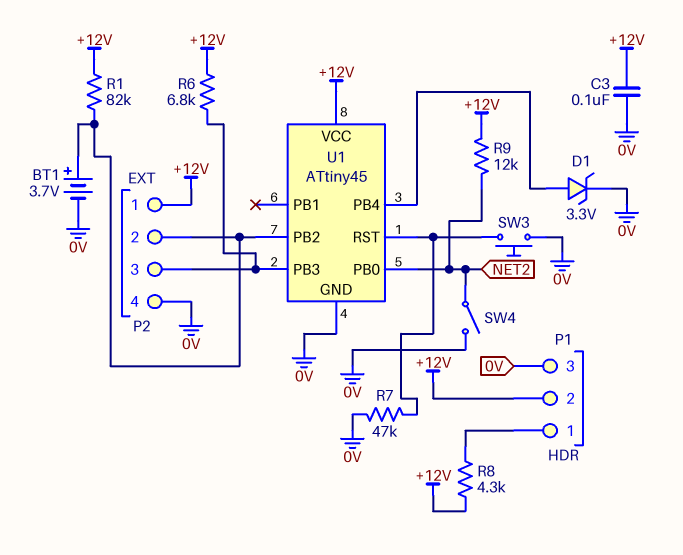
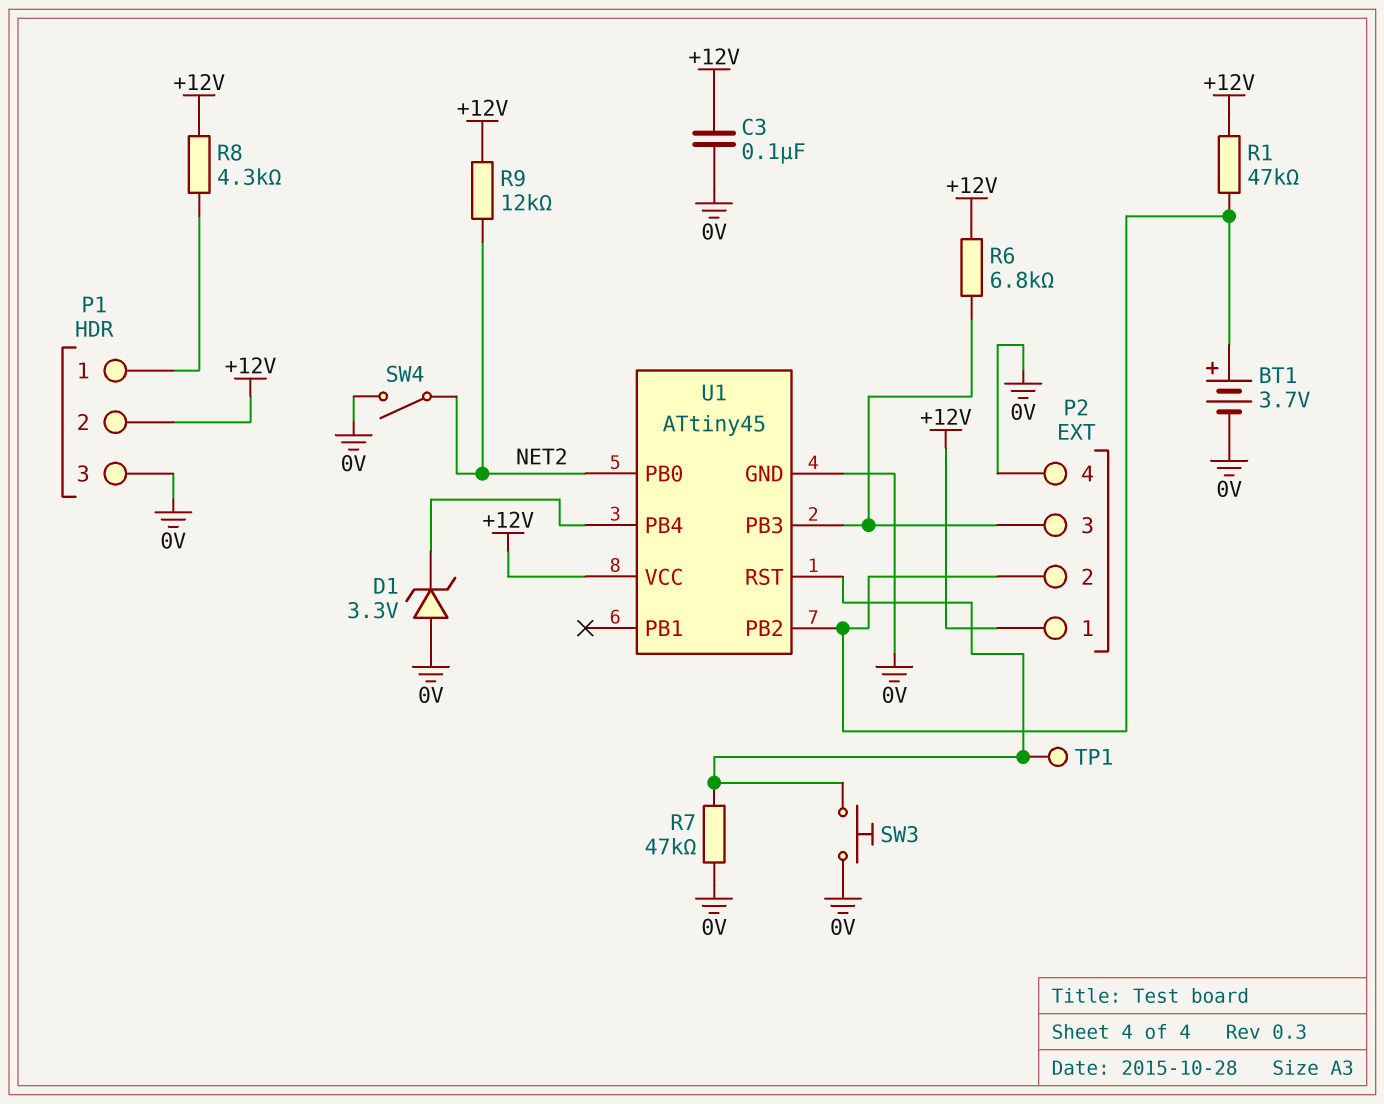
D1: zener 3.3V (A U1/PB4, K 0V) -> zener 3.3V (A 0V, K U1/PB4)
R1: 82k (+12V, P2/2) -> 47k (+12V, P2/2)
TP1: none -> test point (U1/RST)

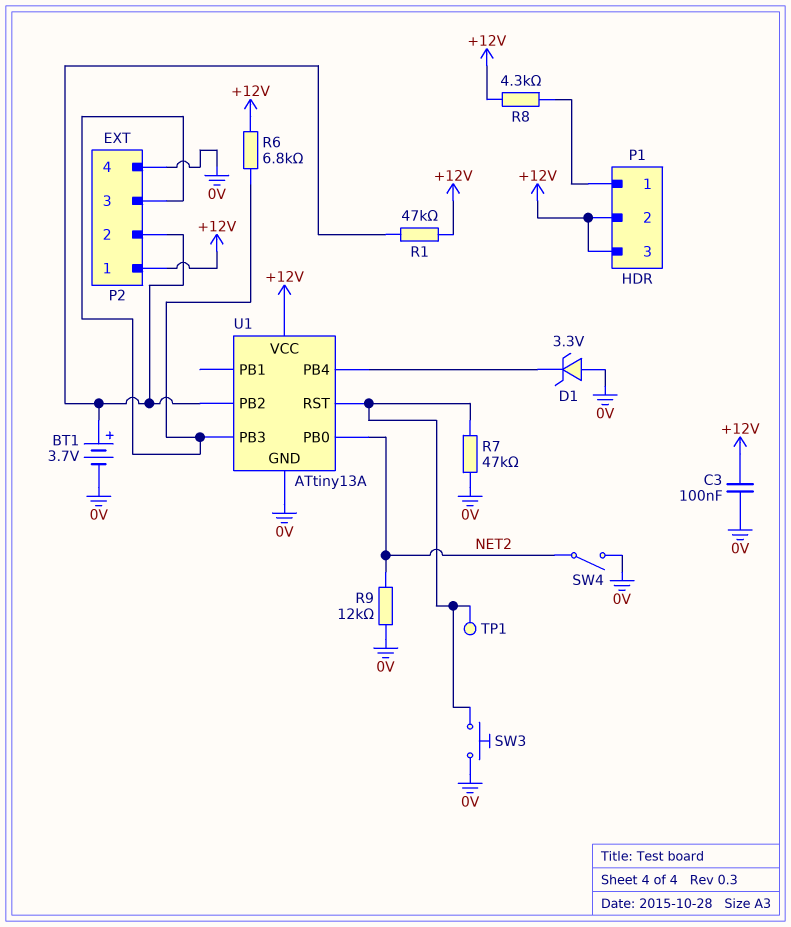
P1 pin 3: 0V -> +12V
R9: 12k (+12V, NET2) -> 12k (0V, NET2)
U1: ATtiny45 -> ATtiny13A

